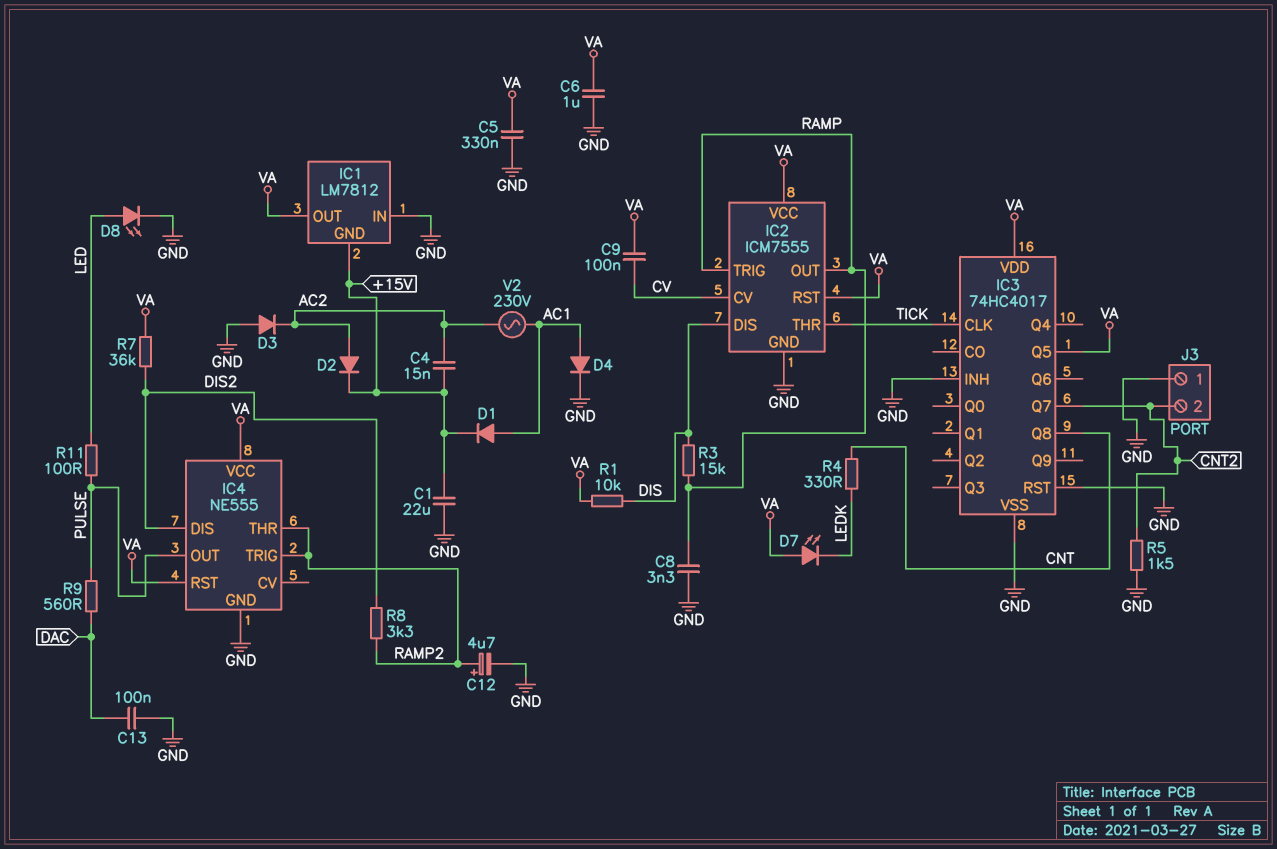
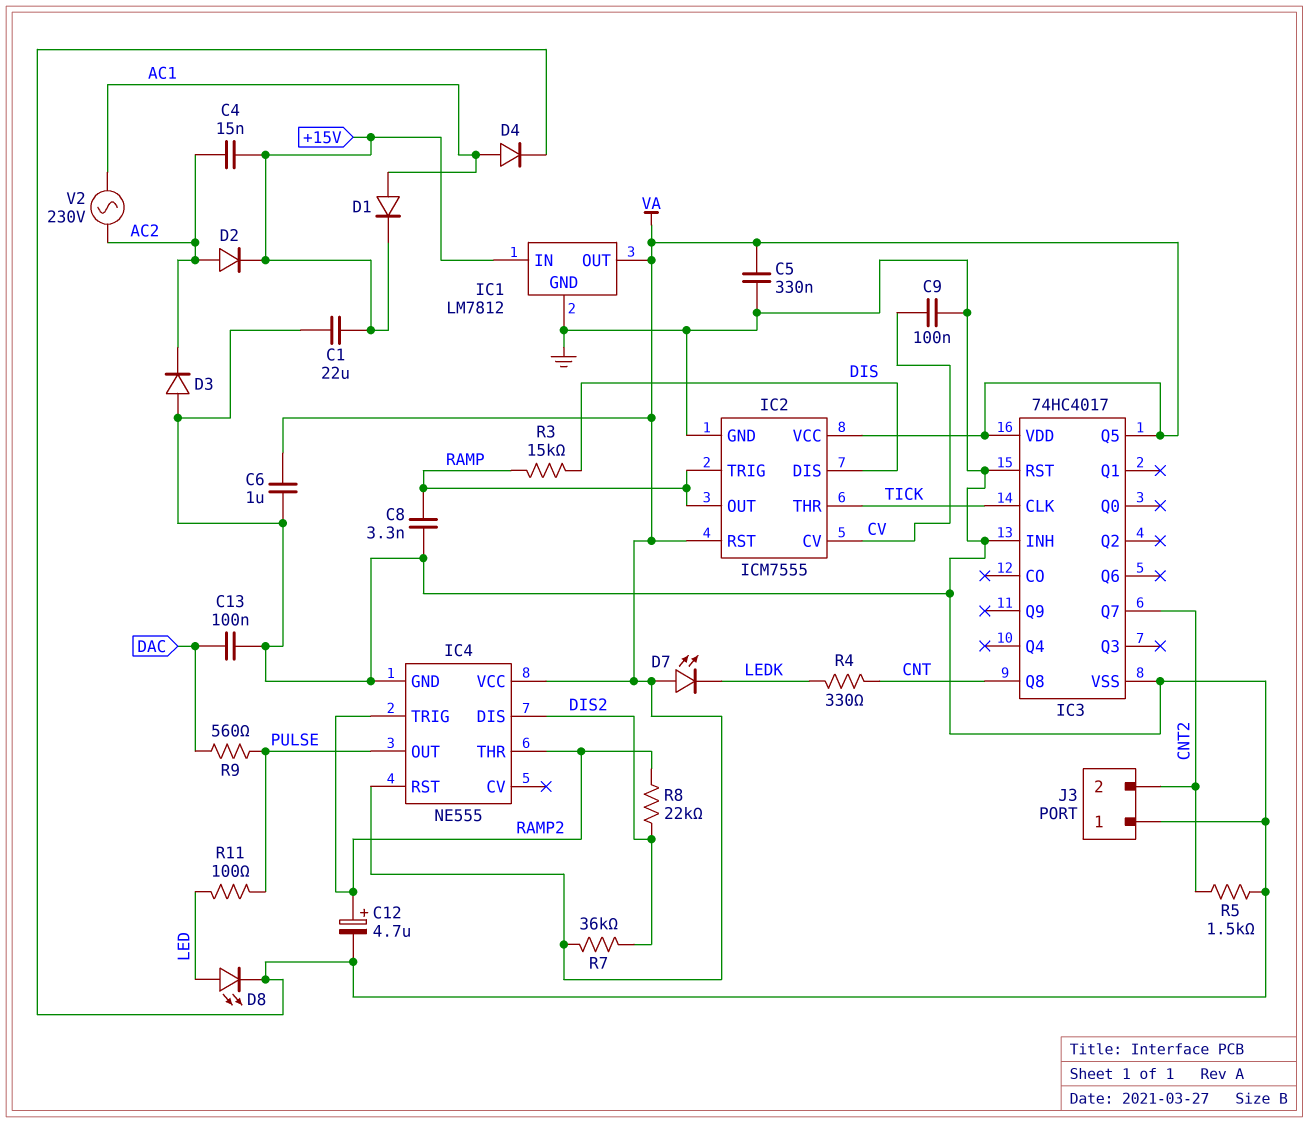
C9: 100nF (CV, VA) -> 100nF (CV, GND)
IC1 pin GND: +15V -> GND
IC1 pin IN: GND -> +15V
R1: 10k (DIS, VA) -> none
R8: 3.3k (DIS2, RAMP2) -> 22k (DIS2, RAMP2)

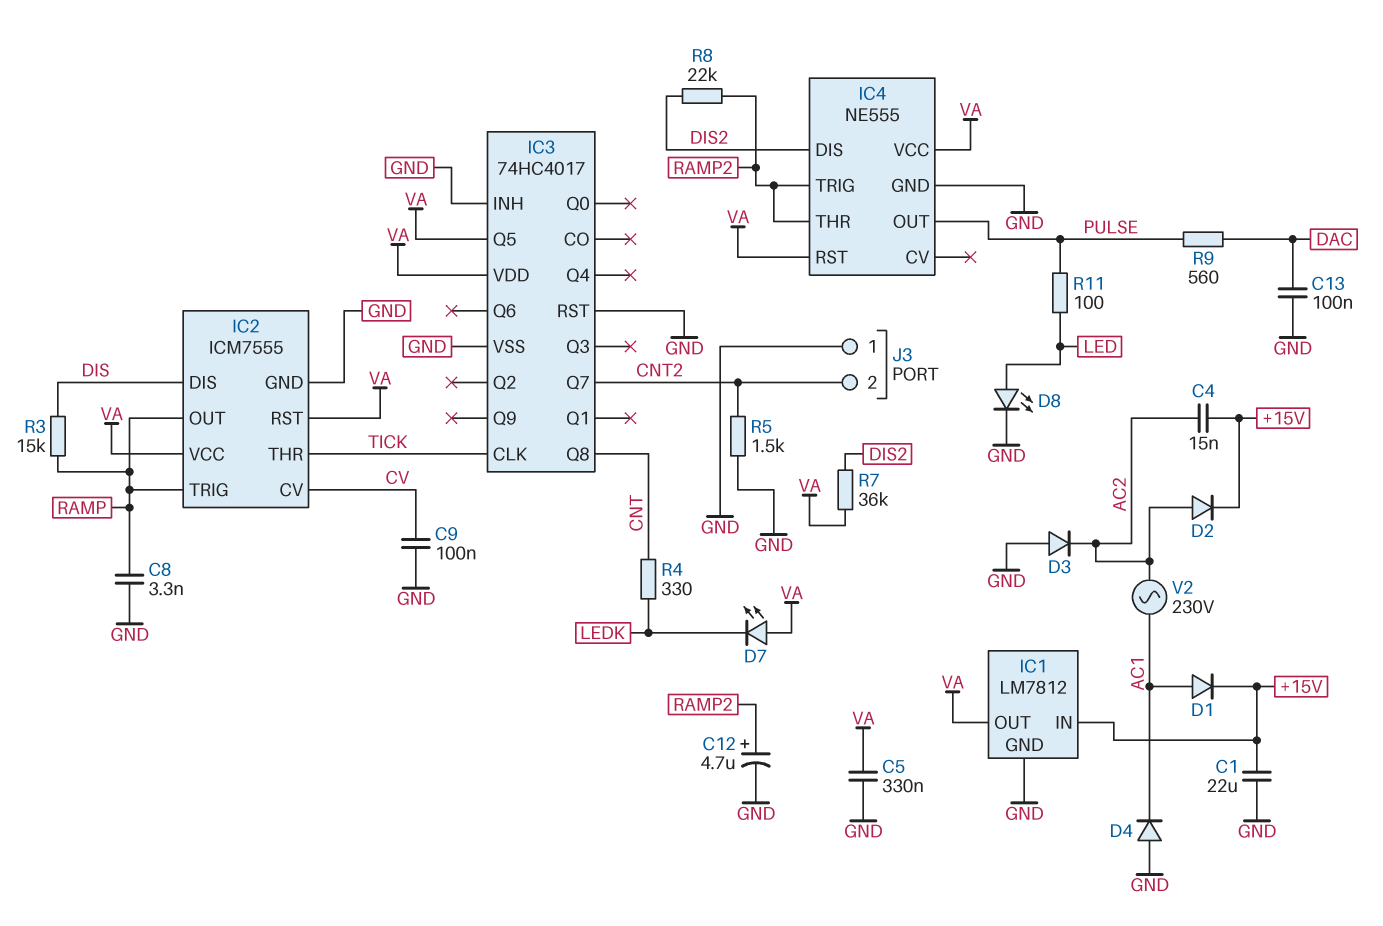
C6: 1uF (GND, VA) -> none
D4: diode (A AC1, K GND) -> diode (A GND, K AC1)

